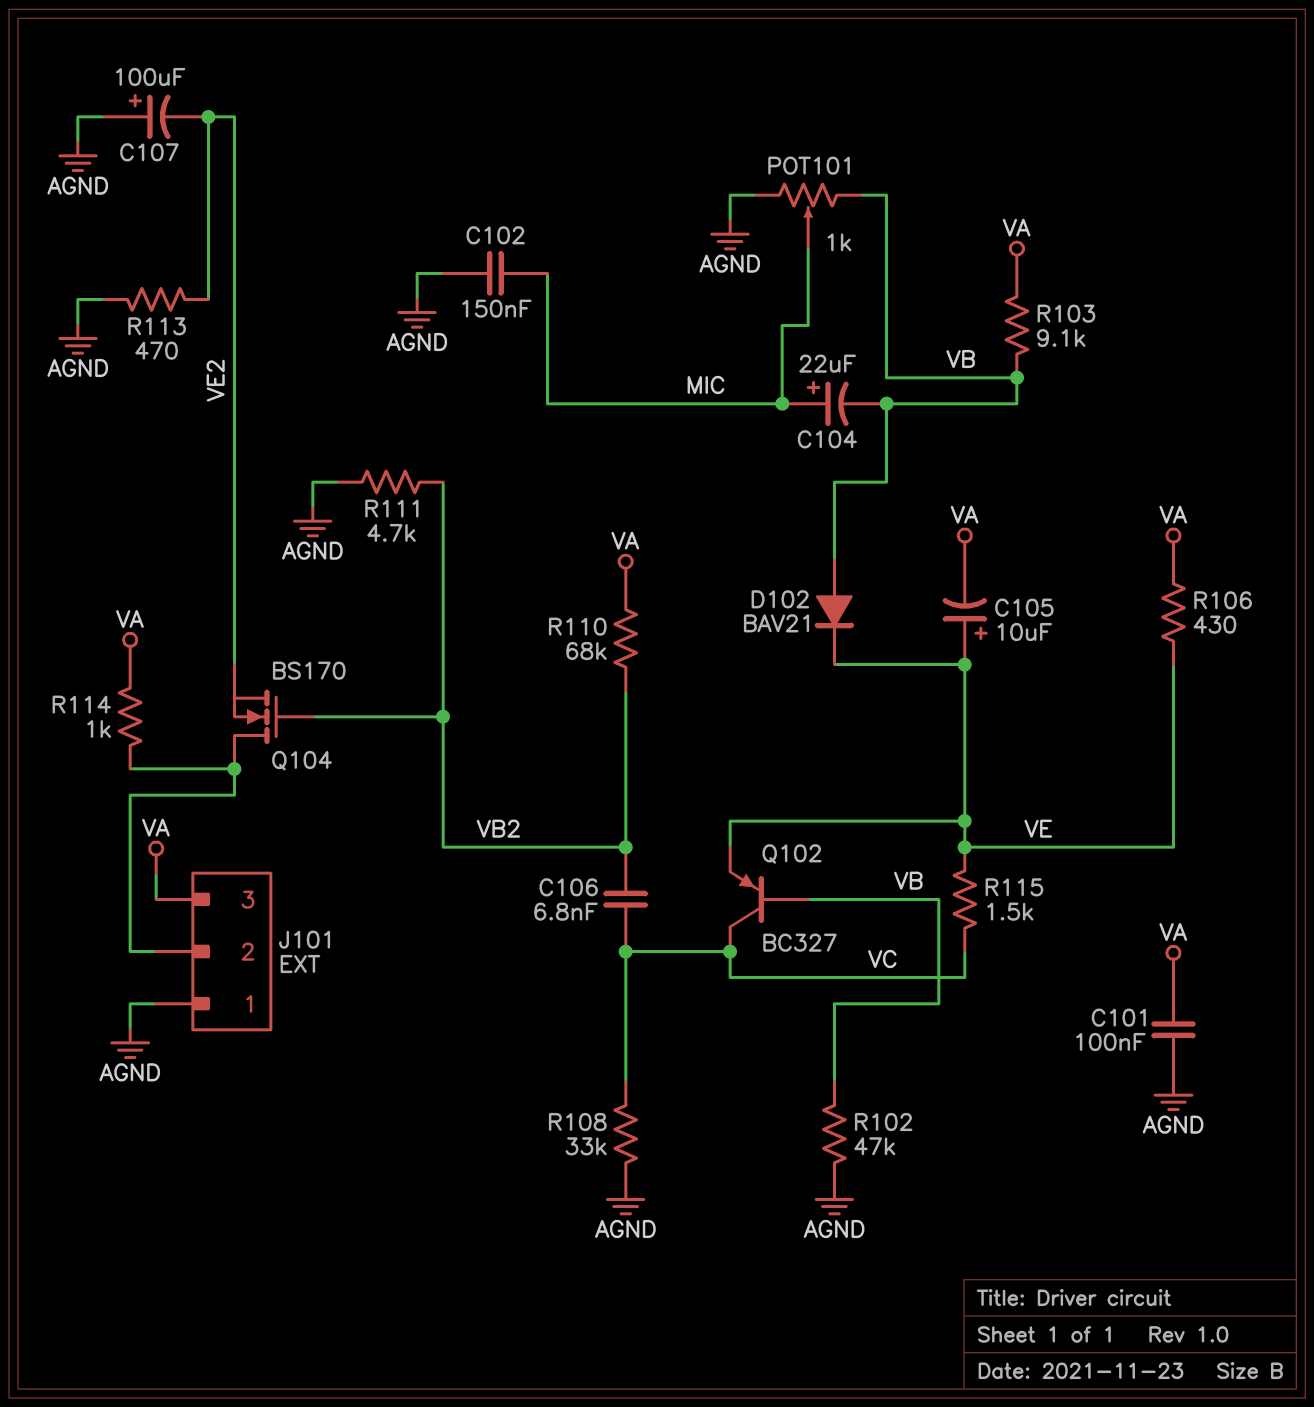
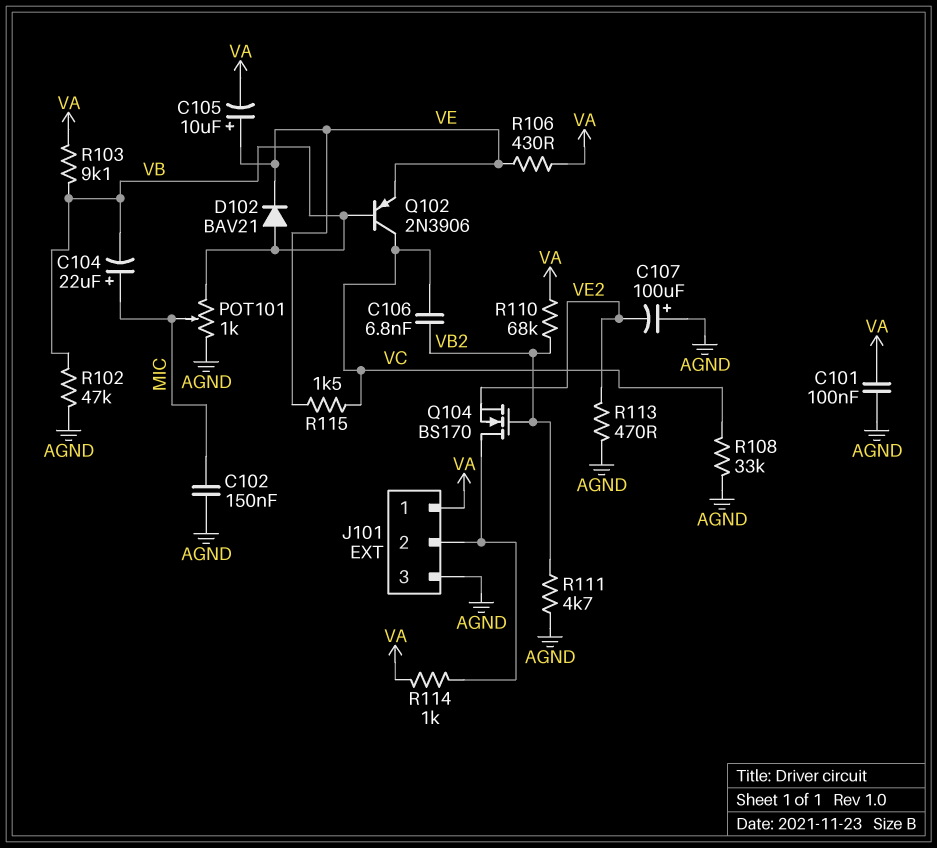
J101 pin 1: AGND -> VA
J101 pin 3: VA -> AGND
Q102: PNP BC327 (B VB, C VC, E VE) -> PNP 2N3906 (B VB, C VC, E VE)

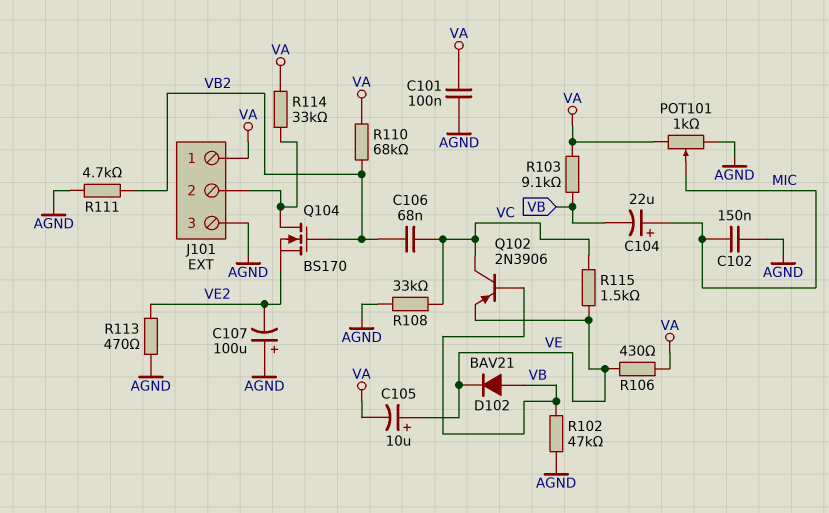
C106: 6.8nF (VB2, VC) -> 68nF (VB2, VC)
POT101: 1k (AGND, VB, wiper MIC) -> 1k (AGND, VA, wiper MIC)
R114: 1k (J101/2, VA) -> 33k (J101/2, VA)

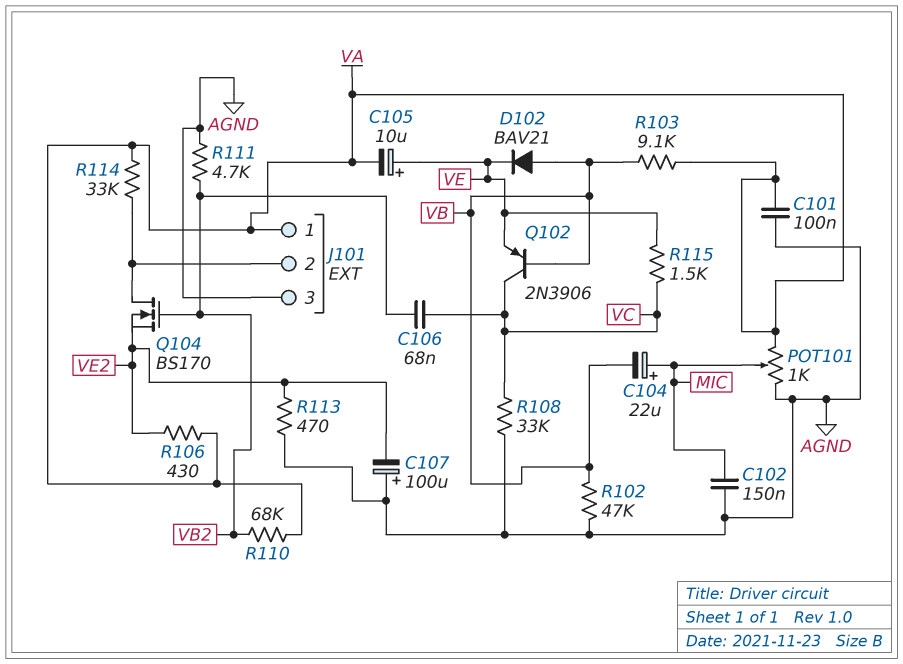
R106: 430 (VA, VE) -> 430 (VA, VE2)

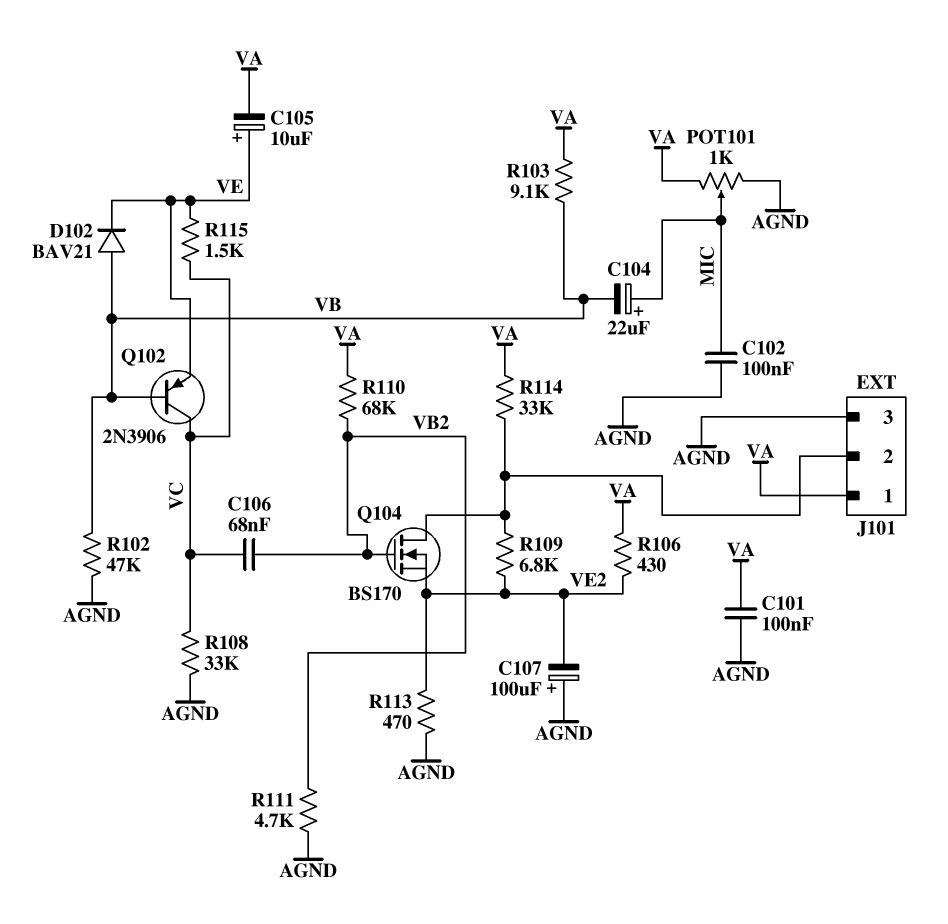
C102: 150nF (AGND, MIC) -> 100nF (AGND, MIC)
R109: none -> 6.8k (J101/2, VE2)

